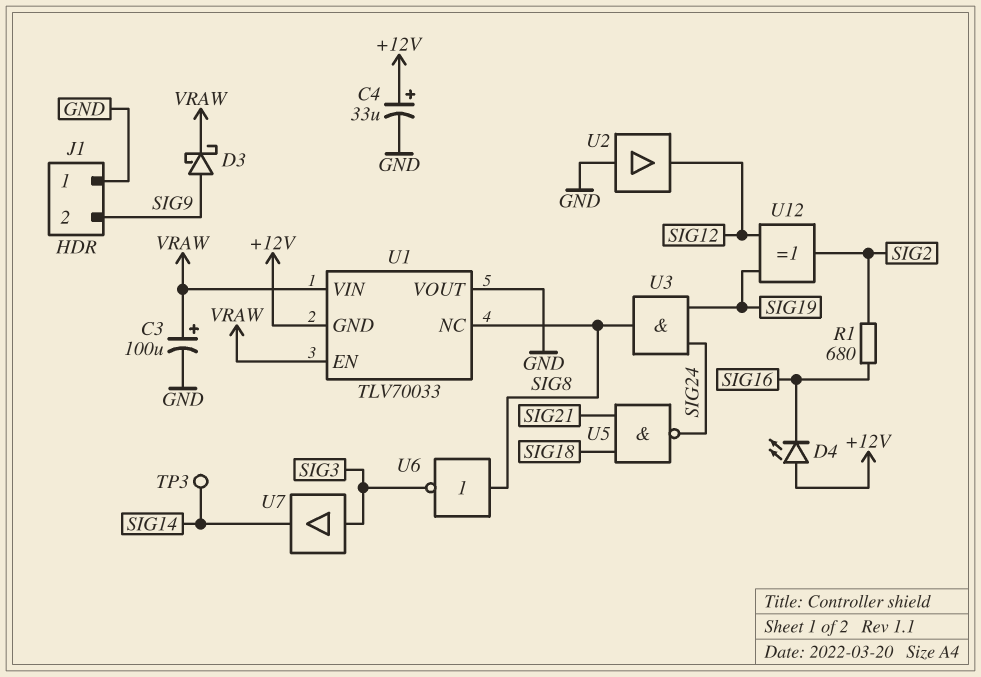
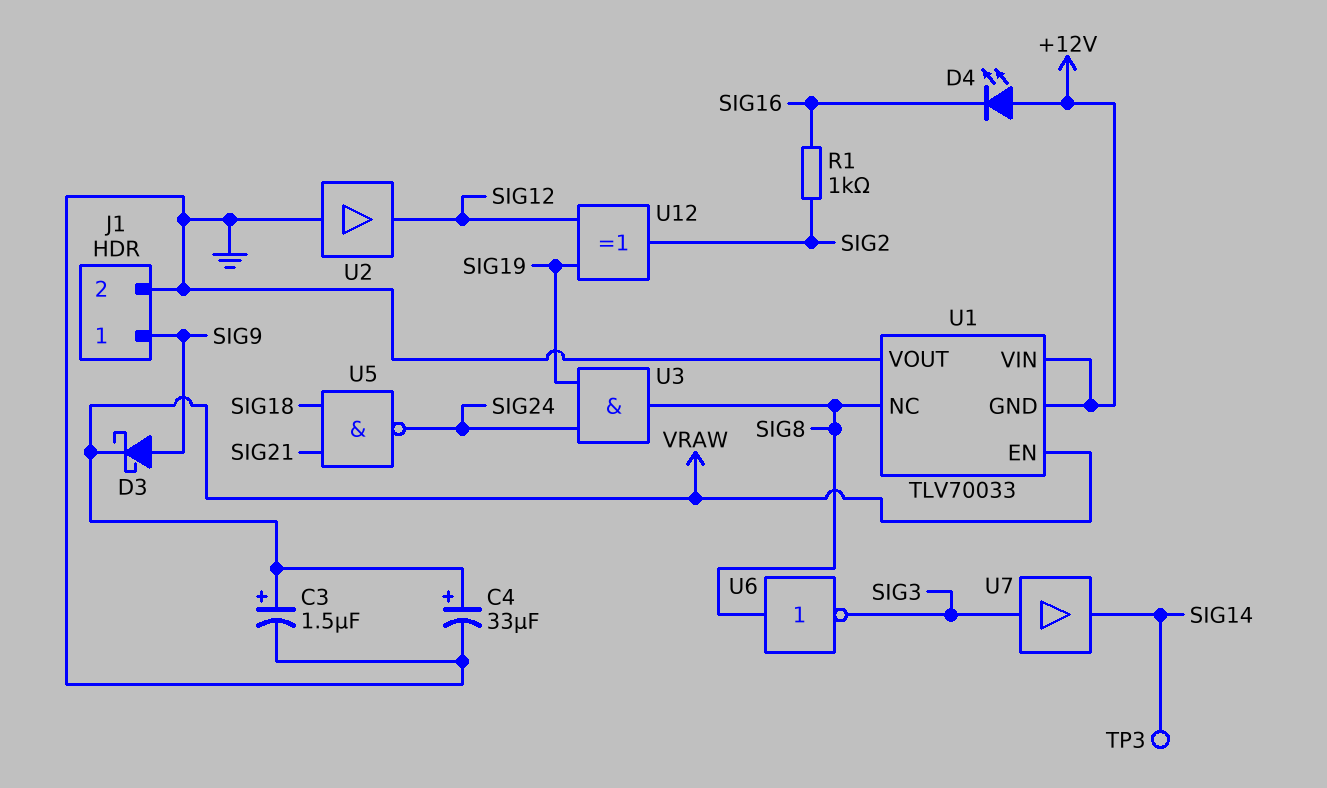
C3: 100uF (plus VRAW, minus GND) -> 1.5uF (plus VRAW, minus GND)
C4: 33uF (plus +12V, minus GND) -> 33uF (plus VRAW, minus GND)
J1 pin 1: GND -> SIG9
J1 pin 2: SIG9 -> GND
R1: 680 (SIG2, SIG16) -> 1k (SIG2, SIG16)
U1 pin VIN: VRAW -> +12V

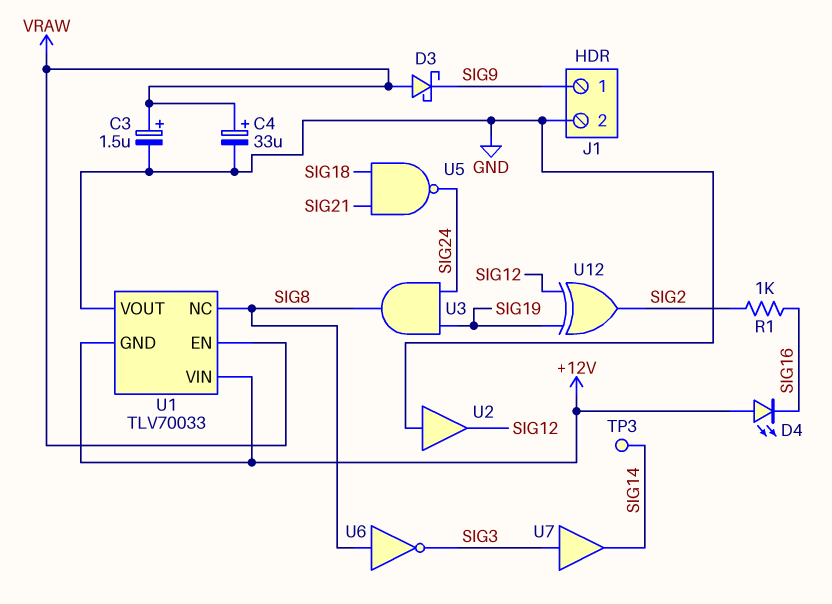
D3: schottky (A SIG9, K VRAW) -> schottky (A VRAW, K SIG9)

